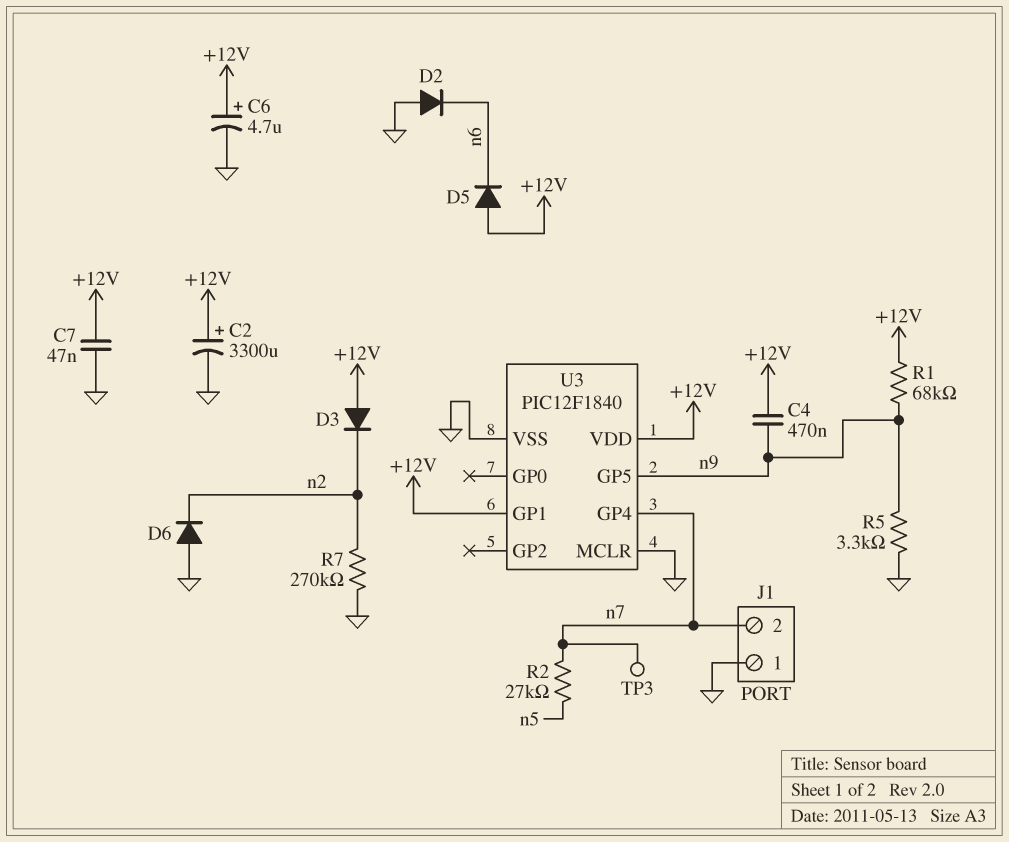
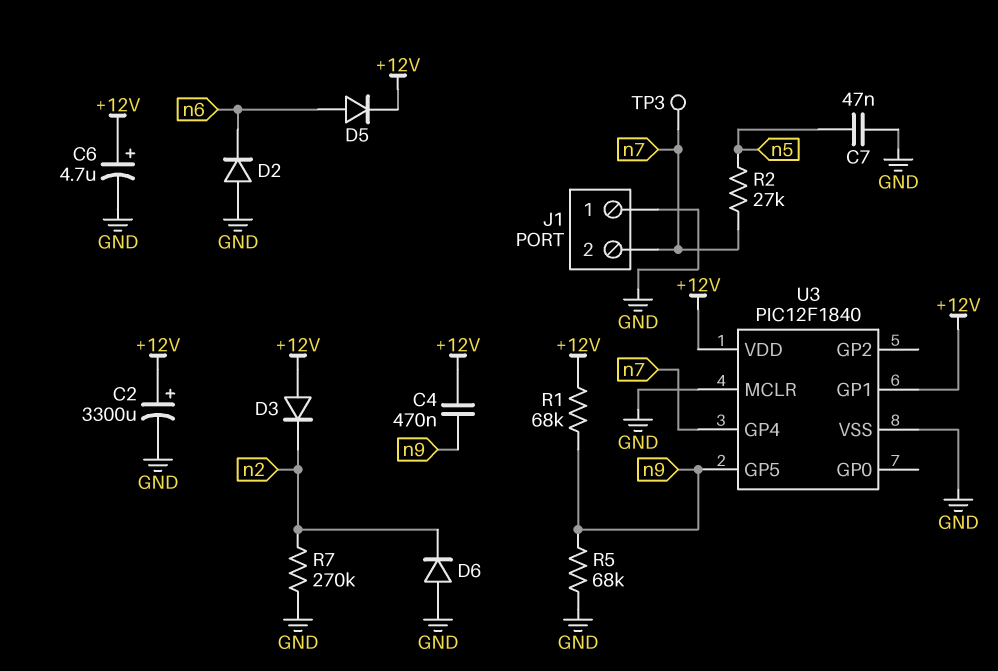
C7: 47nF (+12V, GND) -> 47nF (GND, n5)
D5: diode (A +12V, K n6) -> diode (A n6, K +12V)
R5: 3.3k (GND, n9) -> 68k (GND, n9)

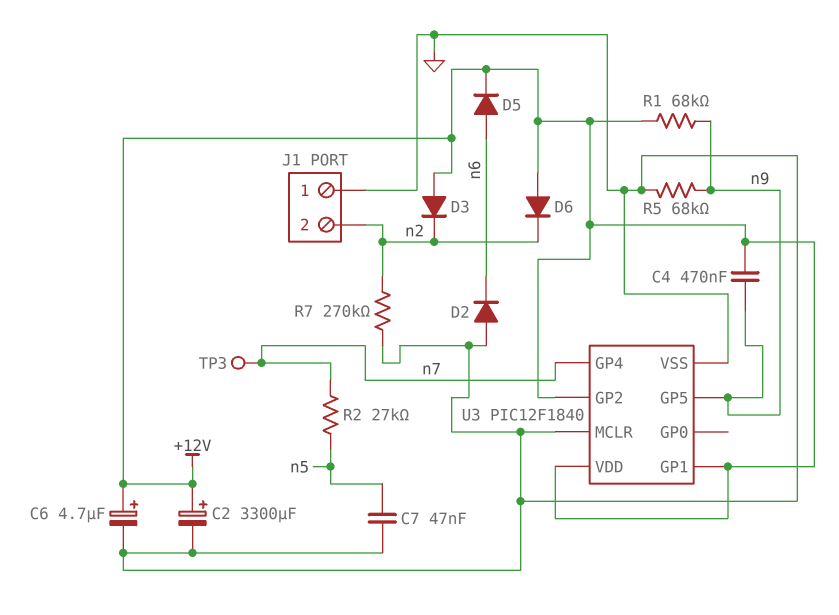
D6: diode (A GND, K n2) -> diode (A +12V, K n2)
J1 pin 2: n7 -> n2
U3 pin GP2: none -> +12V

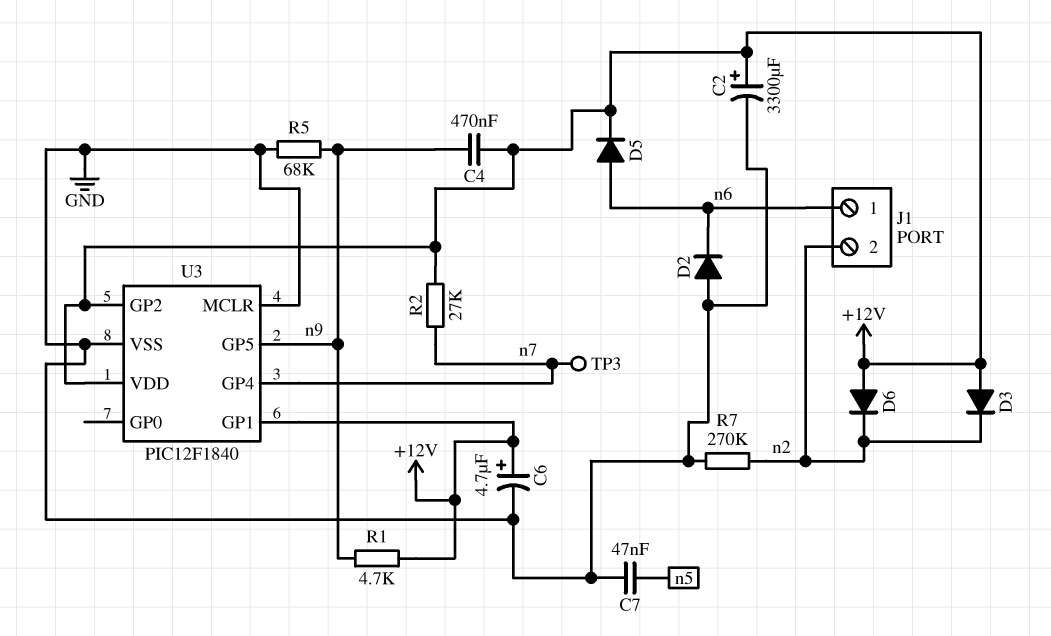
J1 pin 1: GND -> n6
R1: 68k (+12V, n9) -> 4.7k (+12V, n9)
R2: 27k (n5, n7) -> 27k (+12V, n7)

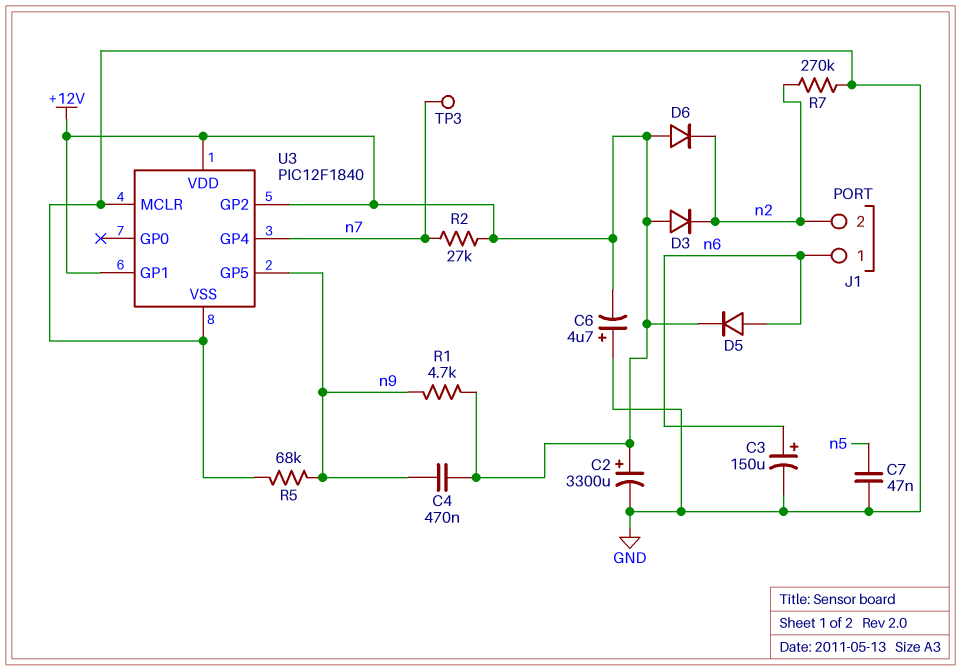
C3: none -> 150uF (plus n6, minus GND)
C6: 4.7uF (plus +12V, minus GND) -> 4.7uF (plus GND, minus +12V)
D2: diode (A GND, K n6) -> none

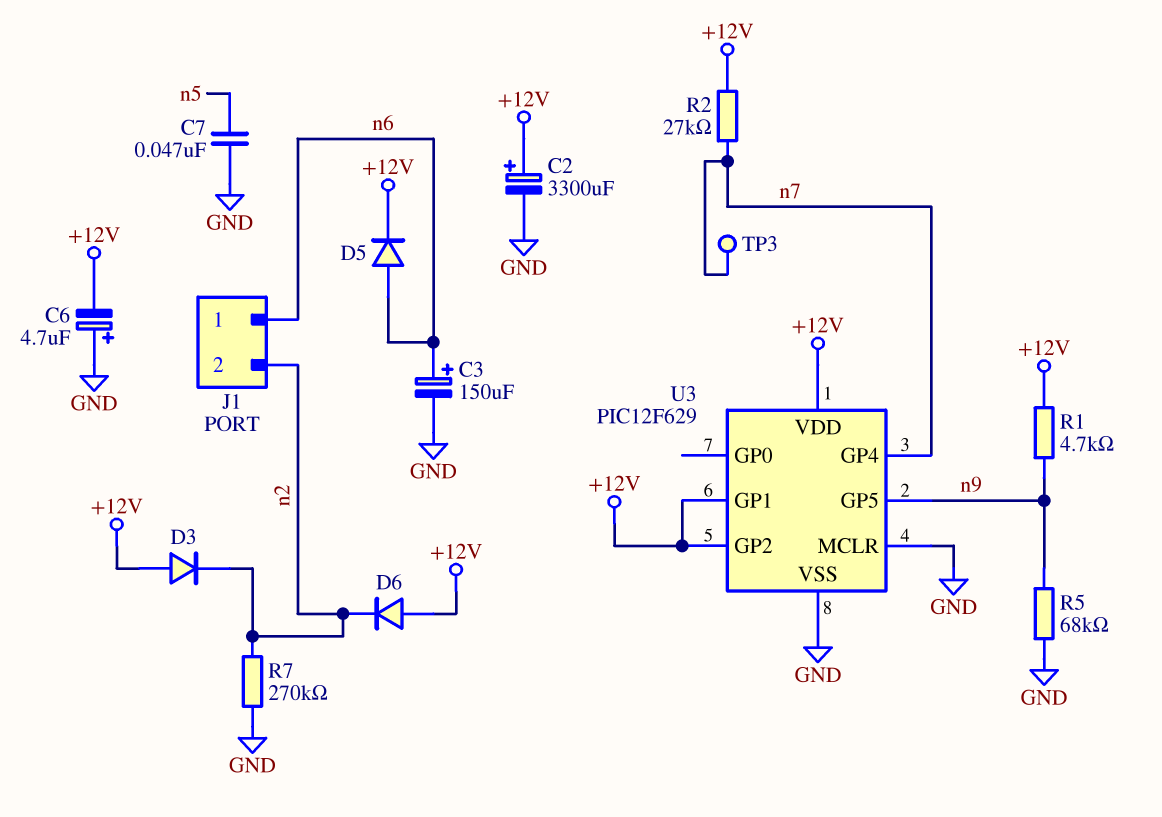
C4: 470nF (+12V, n9) -> none
U3: PIC12F1840 -> PIC12F629

